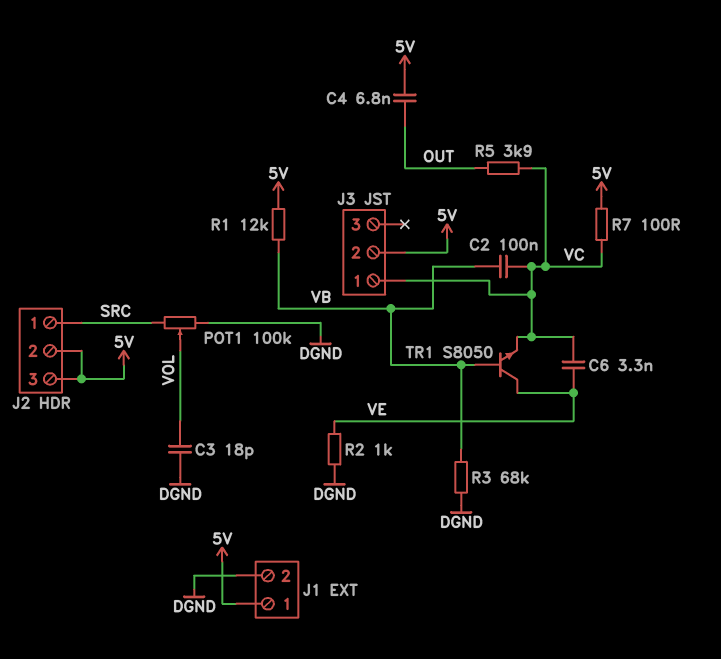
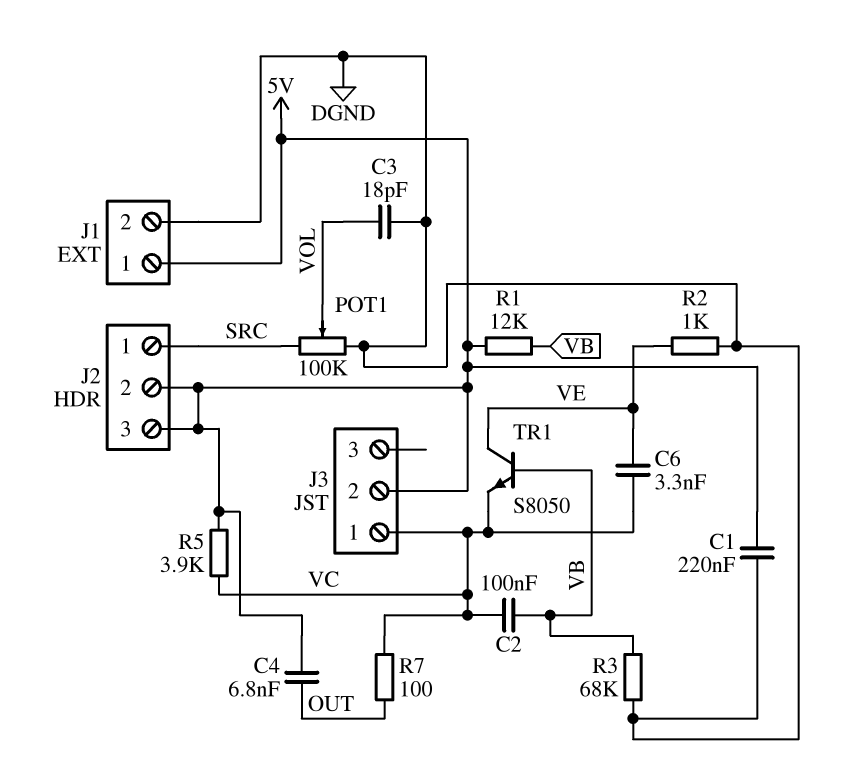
C1: none -> 220nF (5V, DGND)
R5: 3.9k (OUT, VC) -> 3.9k (5V, VC)
R7: 100 (5V, VC) -> 100 (OUT, VC)

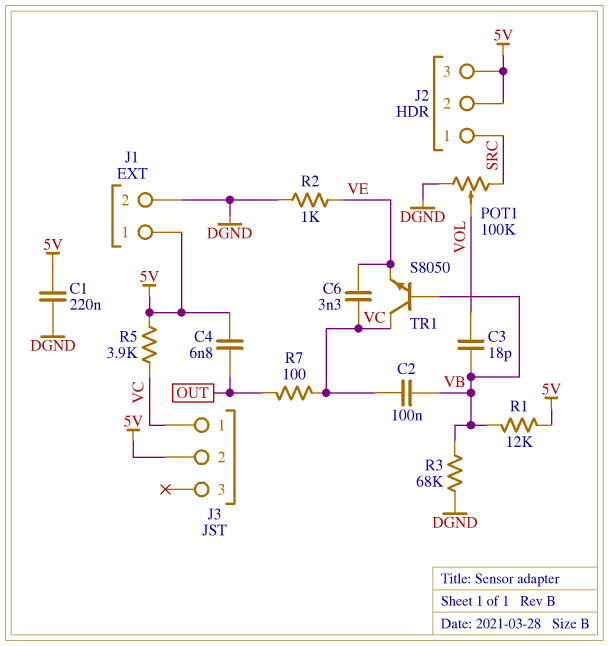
C3: 18pF (DGND, VOL) -> 18pF (VB, VOL)
TR1: NPN S8050 (B VB, C VE, E VC) -> NPN S8050 (B VB, C VC, E VE)

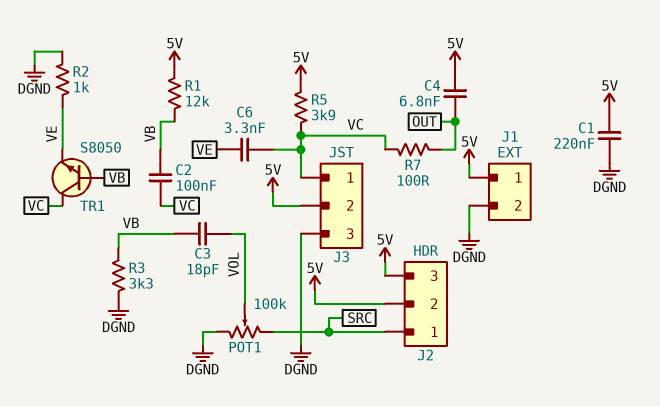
J3 pin 3: none -> DGND
R3: 68k (DGND, VB) -> 3.3k (DGND, VB)

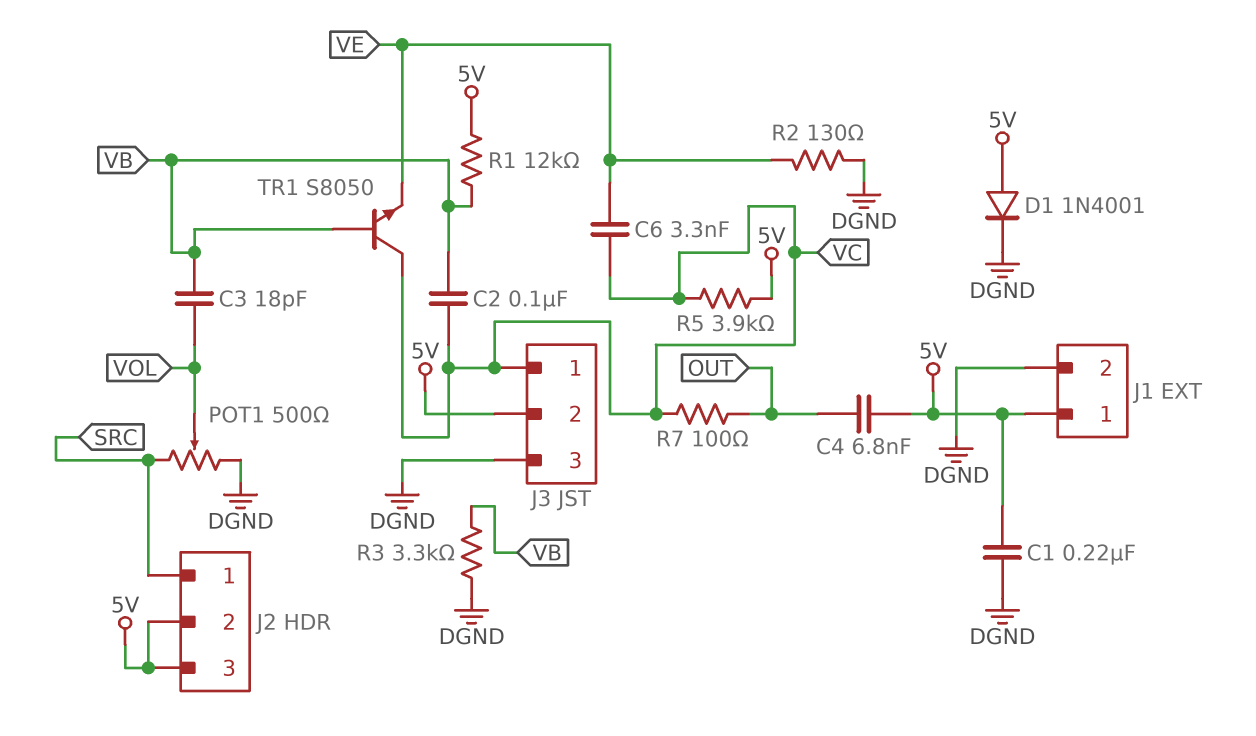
D1: none -> diode 1N4001 (A 5V, K DGND)
POT1: 100k (DGND, SRC, wiper VOL) -> 500 (DGND, SRC, wiper VOL)
R2: 1k (DGND, VE) -> 130 (DGND, VE)

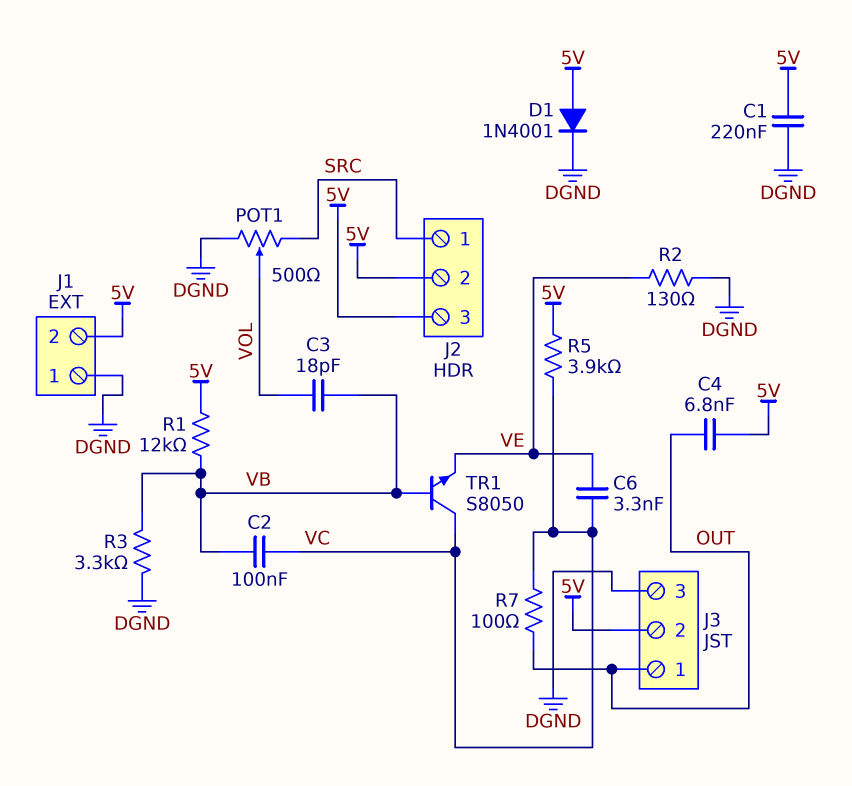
J1 pin 1: 5V -> DGND
J1 pin 2: DGND -> 5V
J3 pin 1: VC -> OUT

